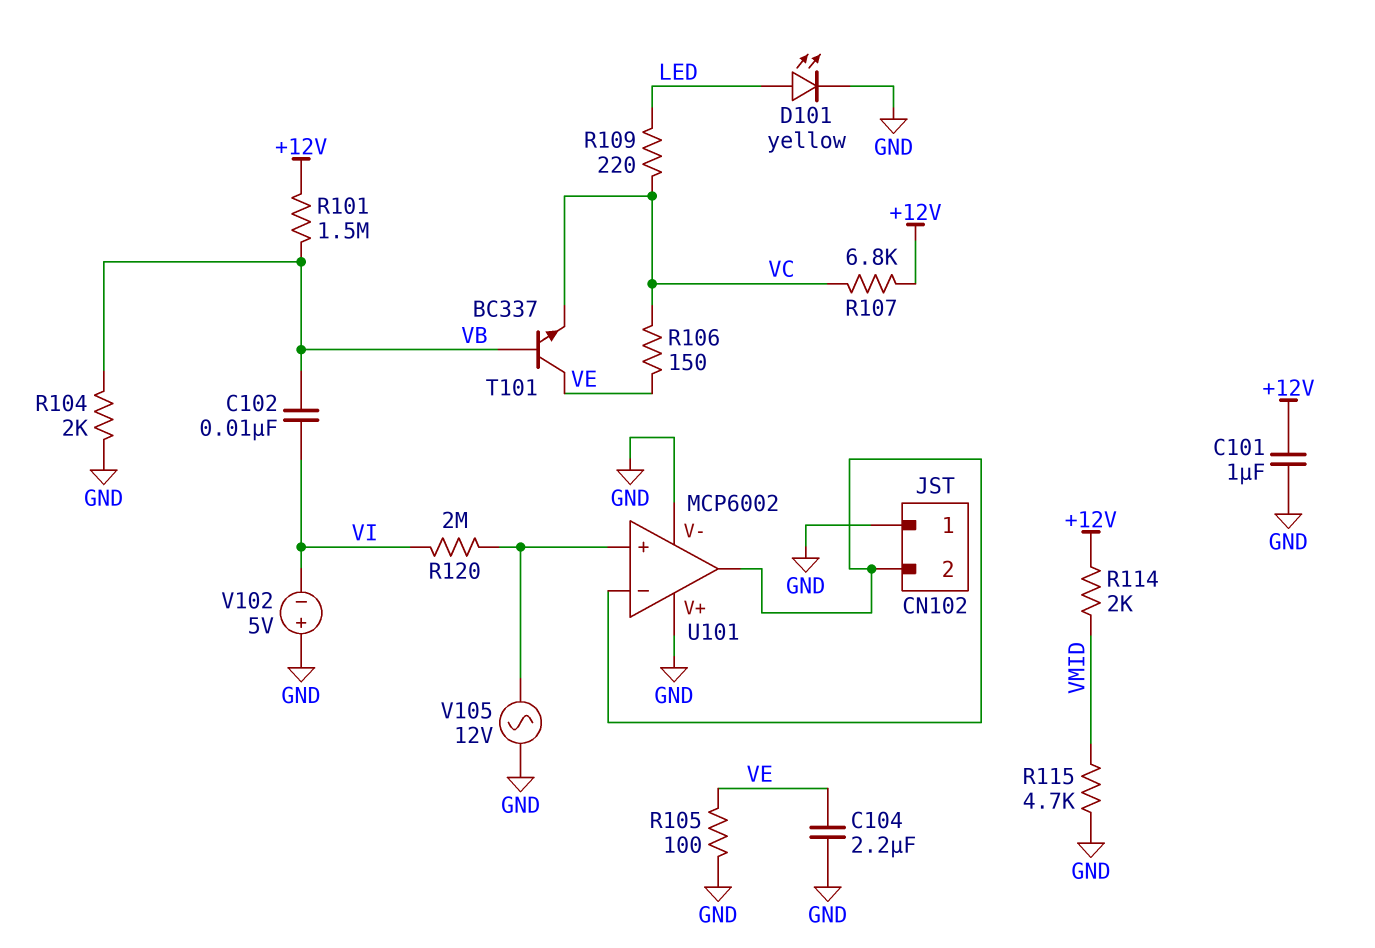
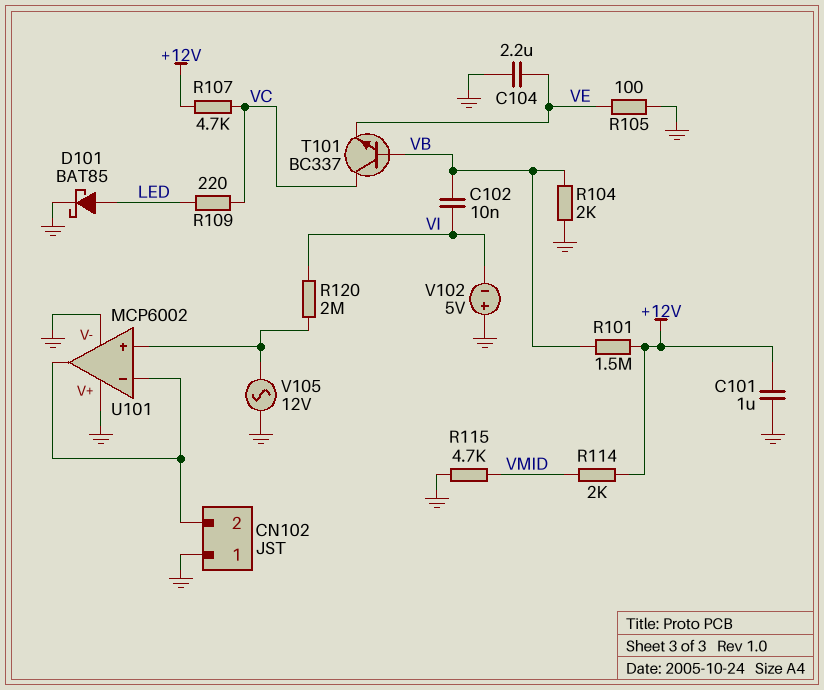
D101: LED yellow (A LED, K GND) -> schottky BAT85 (A LED, K GND)
R106: 150 (VC, VE) -> none
R107: 6.8k (+12V, VC) -> 4.7k (+12V, VC)
T101: NPN BC337 (B VB, C VE, E VC) -> NPN BC337 (B VB, C VC, E VE)

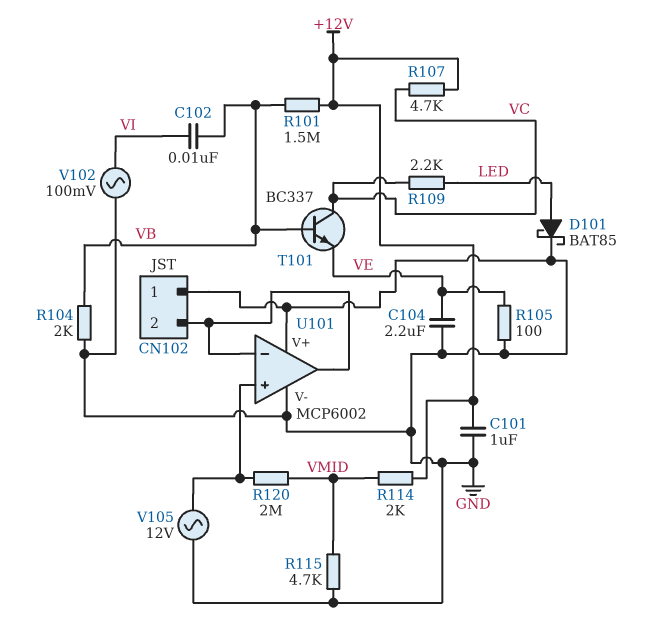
R109: 220 (LED, VC) -> 2.2k (LED, VC)
R120: 2M (U101/in+, VI) -> 2M (U101/in+, VMID)
V102: 5V (plus GND, minus VI) -> AC 100mV (GND, VI)

